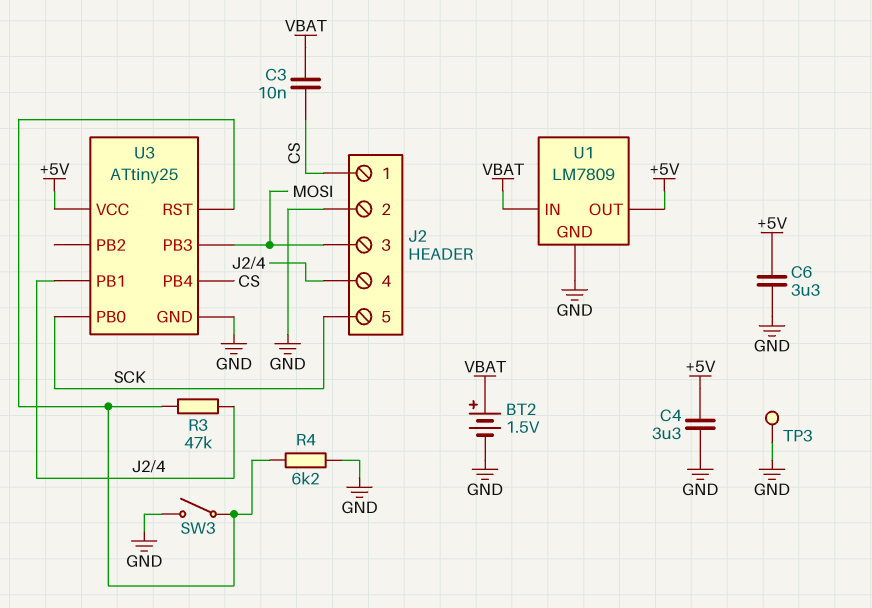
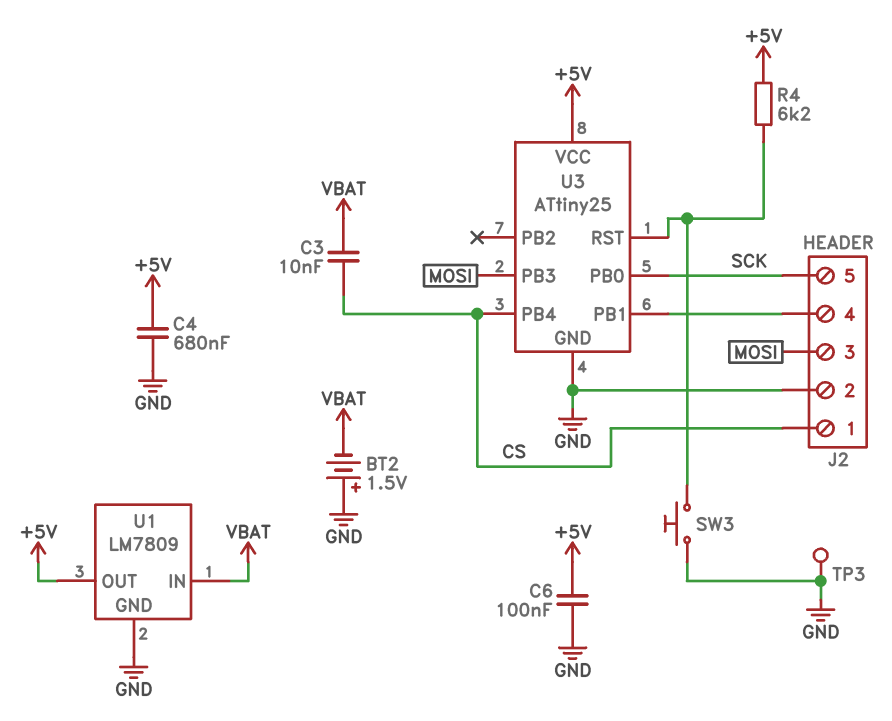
BT2: 1.5V (plus VBAT, minus GND) -> 1.5V (plus GND, minus VBAT)
C4: 3.3uF (+5V, GND) -> 680nF (+5V, GND)
C6: 3.3uF (+5V, GND) -> 100nF (+5V, GND)
R3: 47k (J2/4, U3/RST) -> none
R4: 6.2k (GND, U3/RST) -> 6.2k (+5V, U3/RST)
SW3: switch (GND, U3/RST) -> button (GND, U3/RST)

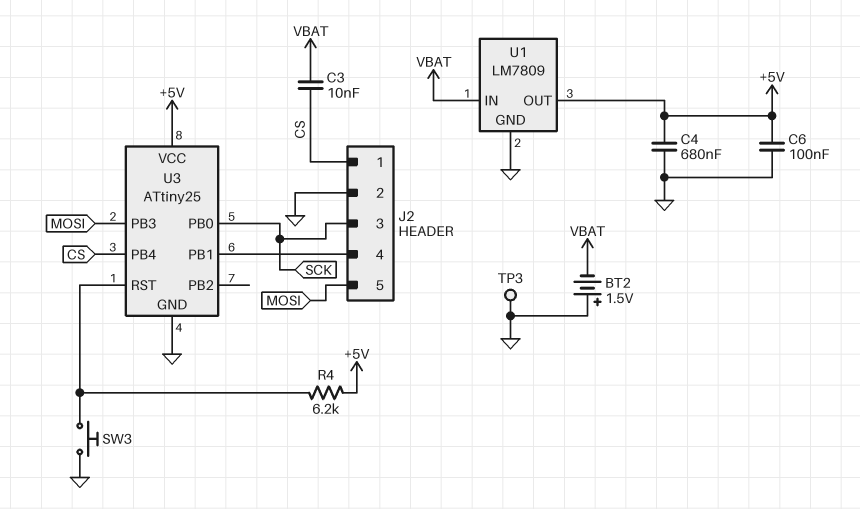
J2 pin 3: MOSI -> SCK
J2 pin 5: SCK -> MOSI

